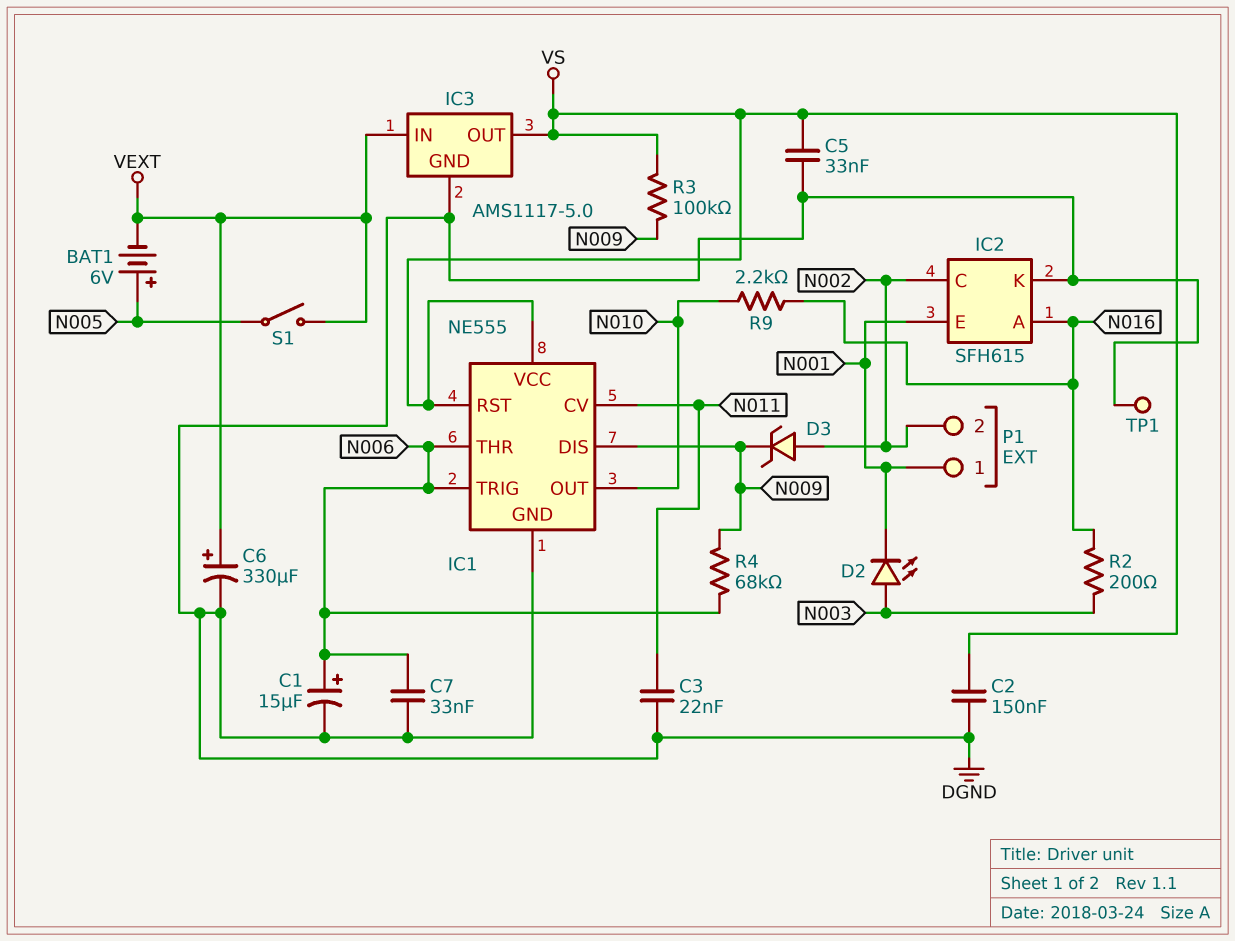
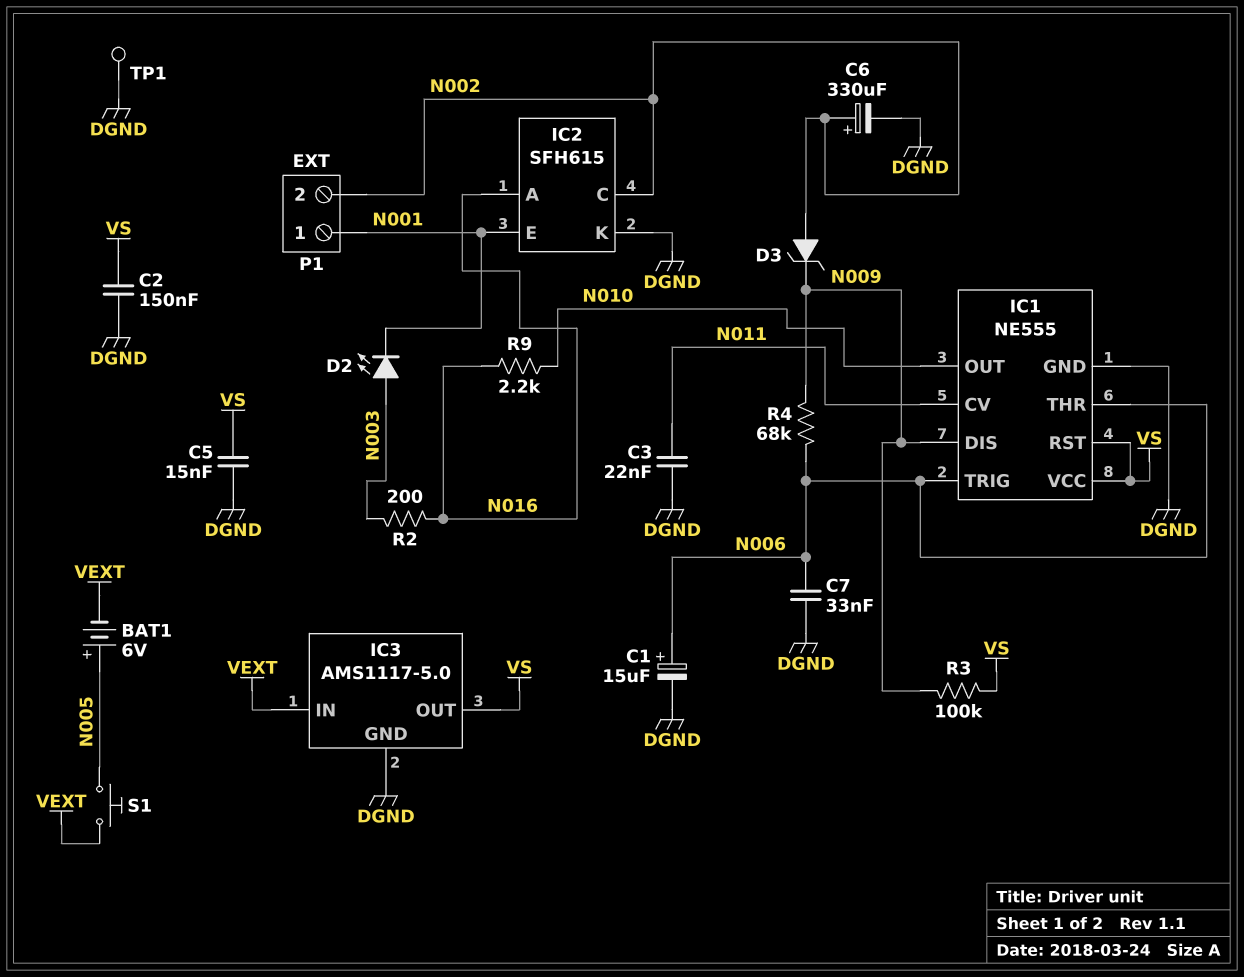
C5: 33nF (DGND, VS) -> 15nF (DGND, VS)
C6: 330uF (plus VEXT, minus DGND) -> 330uF (plus N002, minus DGND)
S1: switch (N005, VEXT) -> button (N005, VEXT)

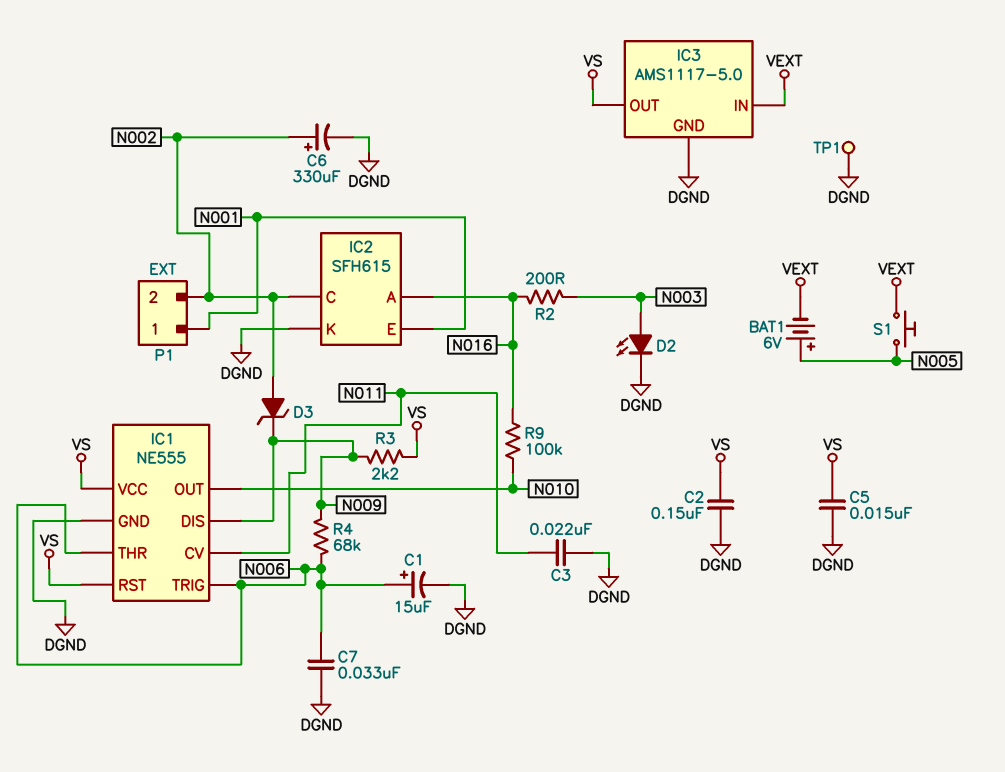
D2: LED (A N003, K N001) -> LED (A N003, K DGND)
R3: 100k (N009, VS) -> 2.2k (N009, VS)
R9: 2.2k (N010, N016) -> 100k (N010, N016)

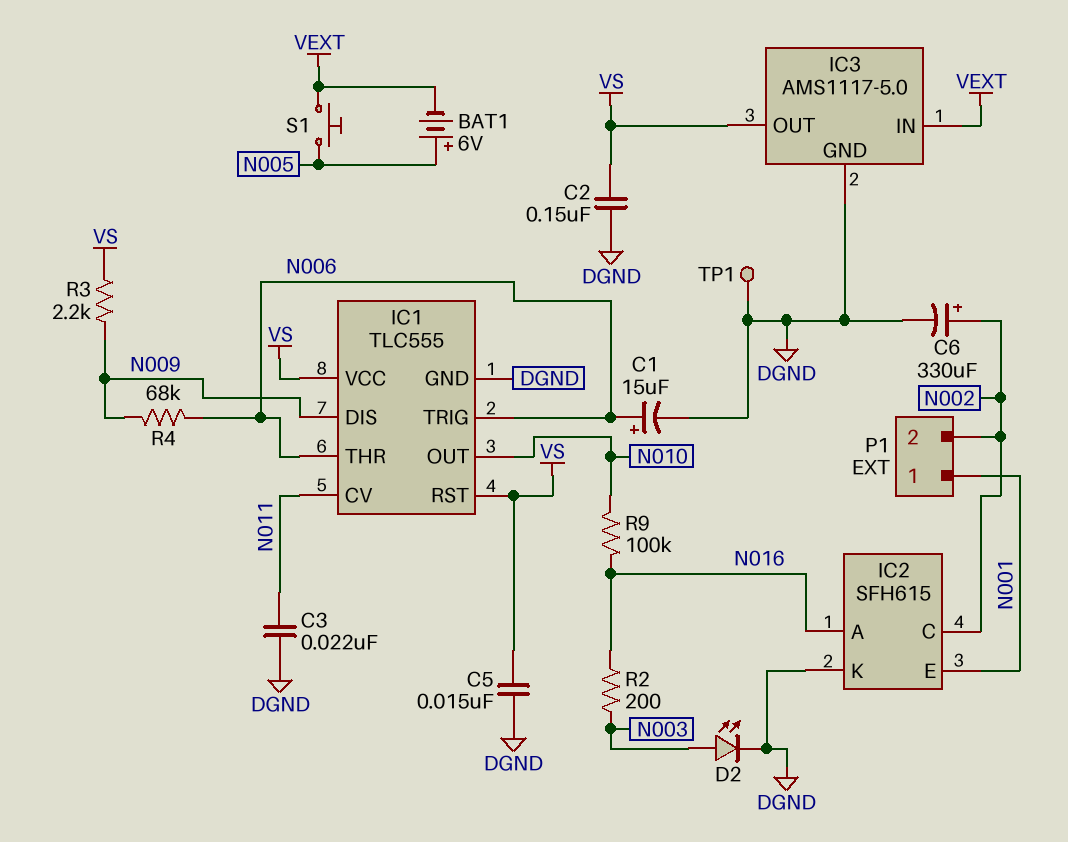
C7: 33nF (DGND, N006) -> none
D3: zener (A N002, K N009) -> none
IC1: NE555 -> TLC555

